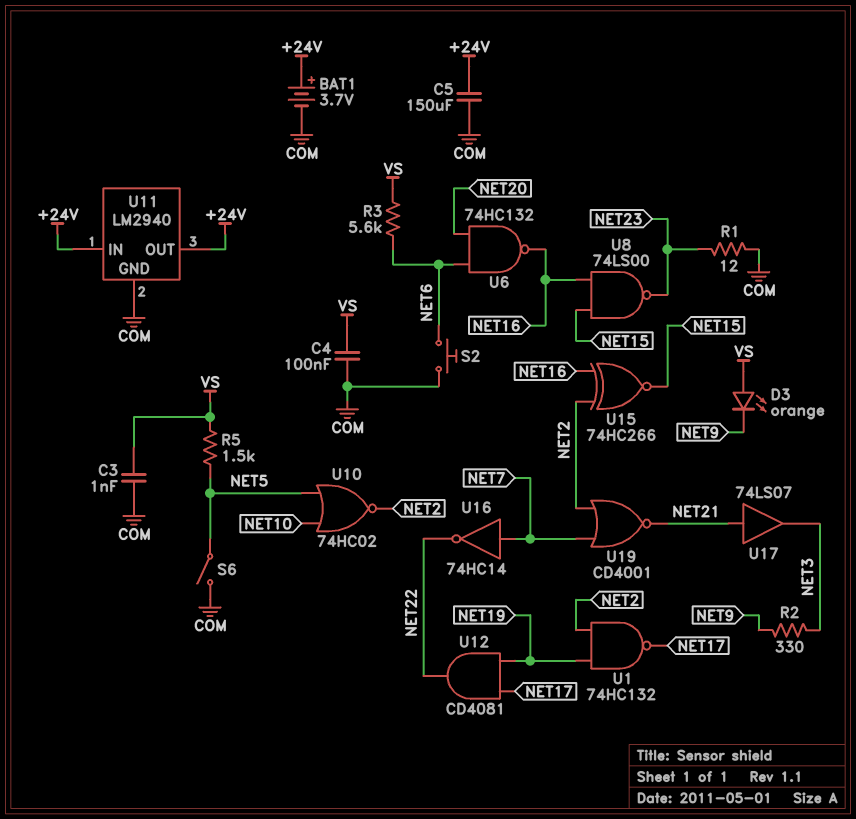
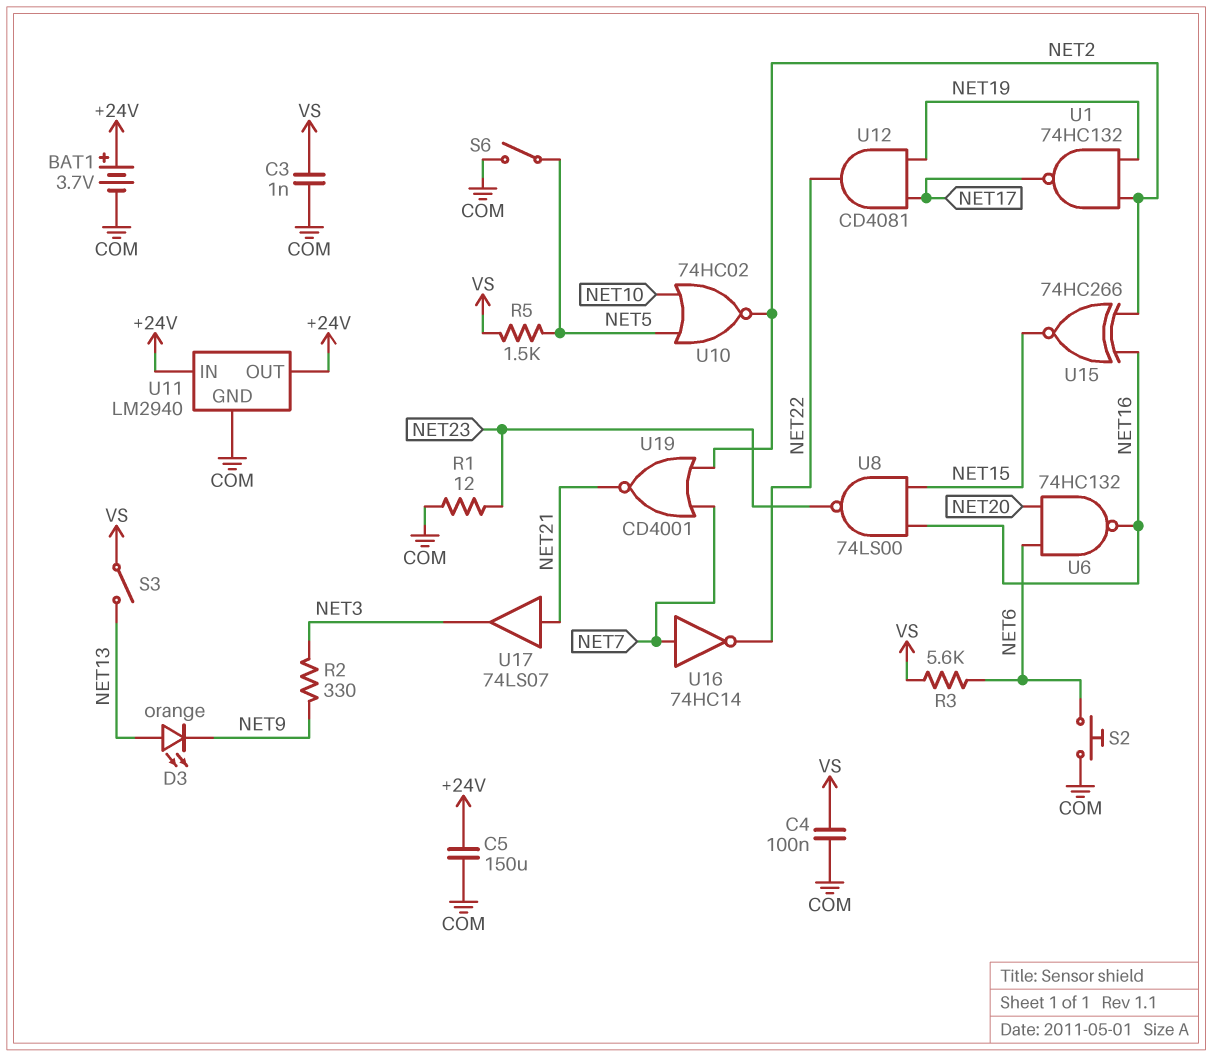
D3: LED orange (A VS, K NET9) -> LED orange (A NET13, K NET9)
S3: none -> switch (NET13, VS)

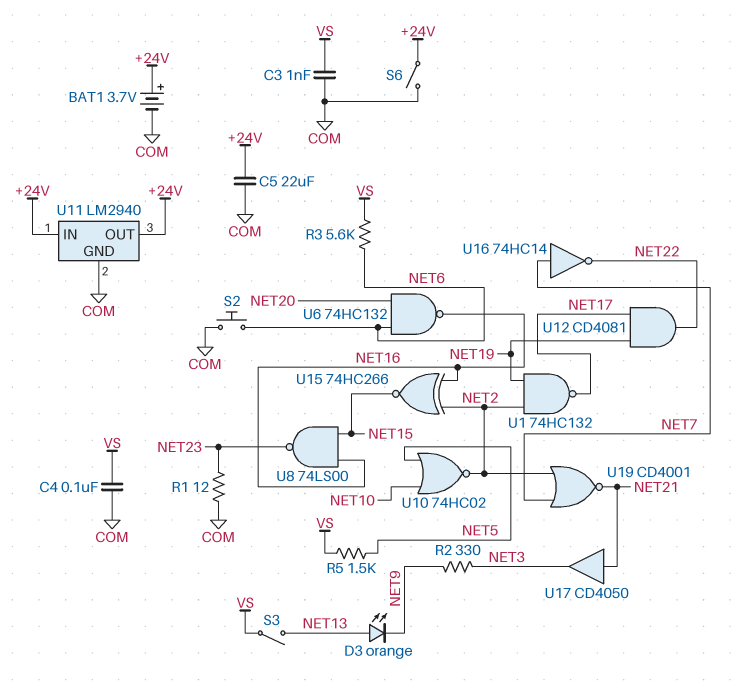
C5: 150uF (+24V, COM) -> 22uF (+24V, COM)
S6: switch (COM, NET5) -> switch (+24V, COM)
U17: buffer 74LS07 (in NET21, out NET3) -> buffer CD4050 (in NET21, out NET3)

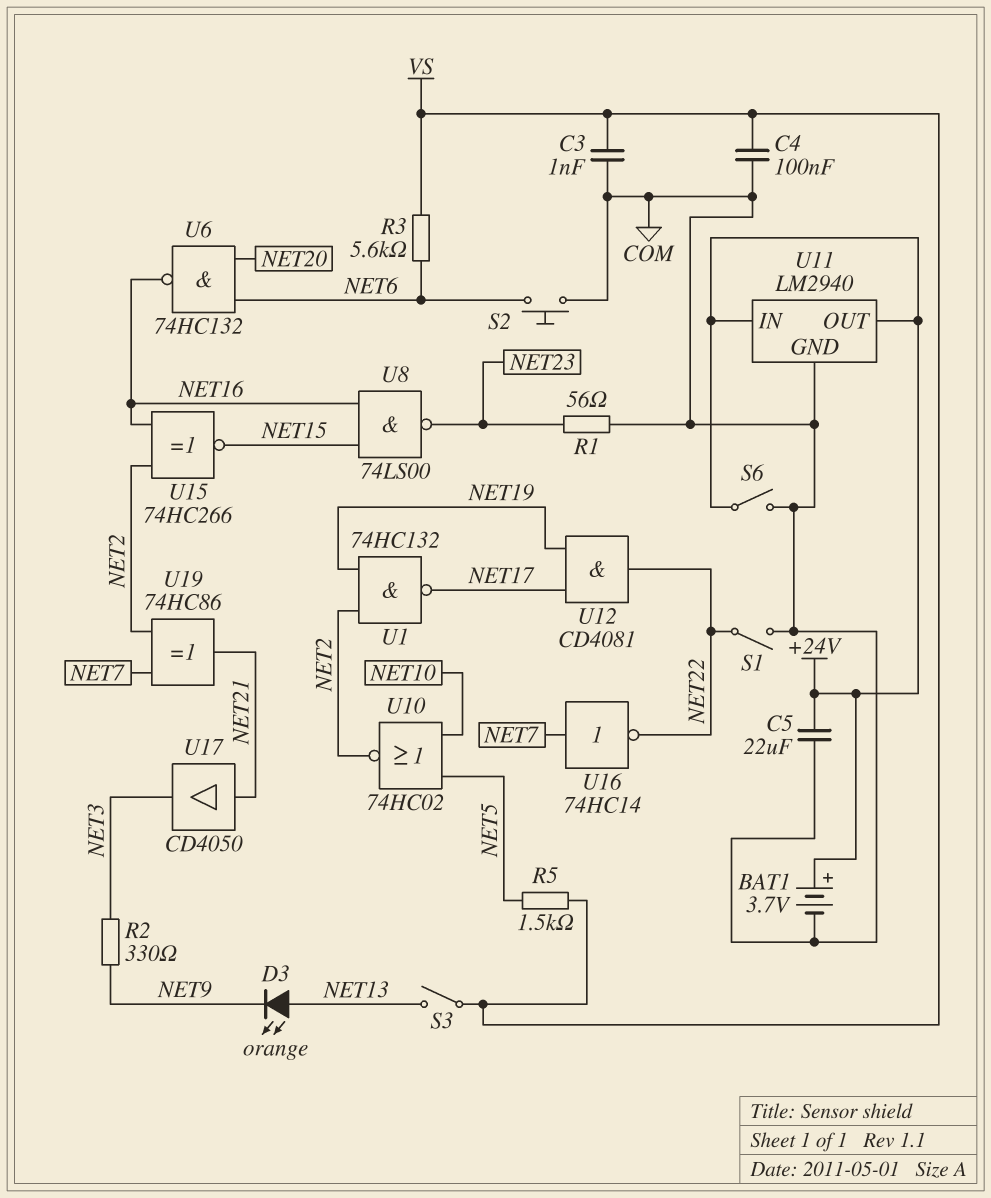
R1: 12 (COM, NET23) -> 56 (COM, NET23)
S1: none -> switch (COM, NET22)
U19: NOR CD4001 (in NET2, in NET7, out NET21) -> XOR 74HC86 (in NET2, in NET7, out NET21)

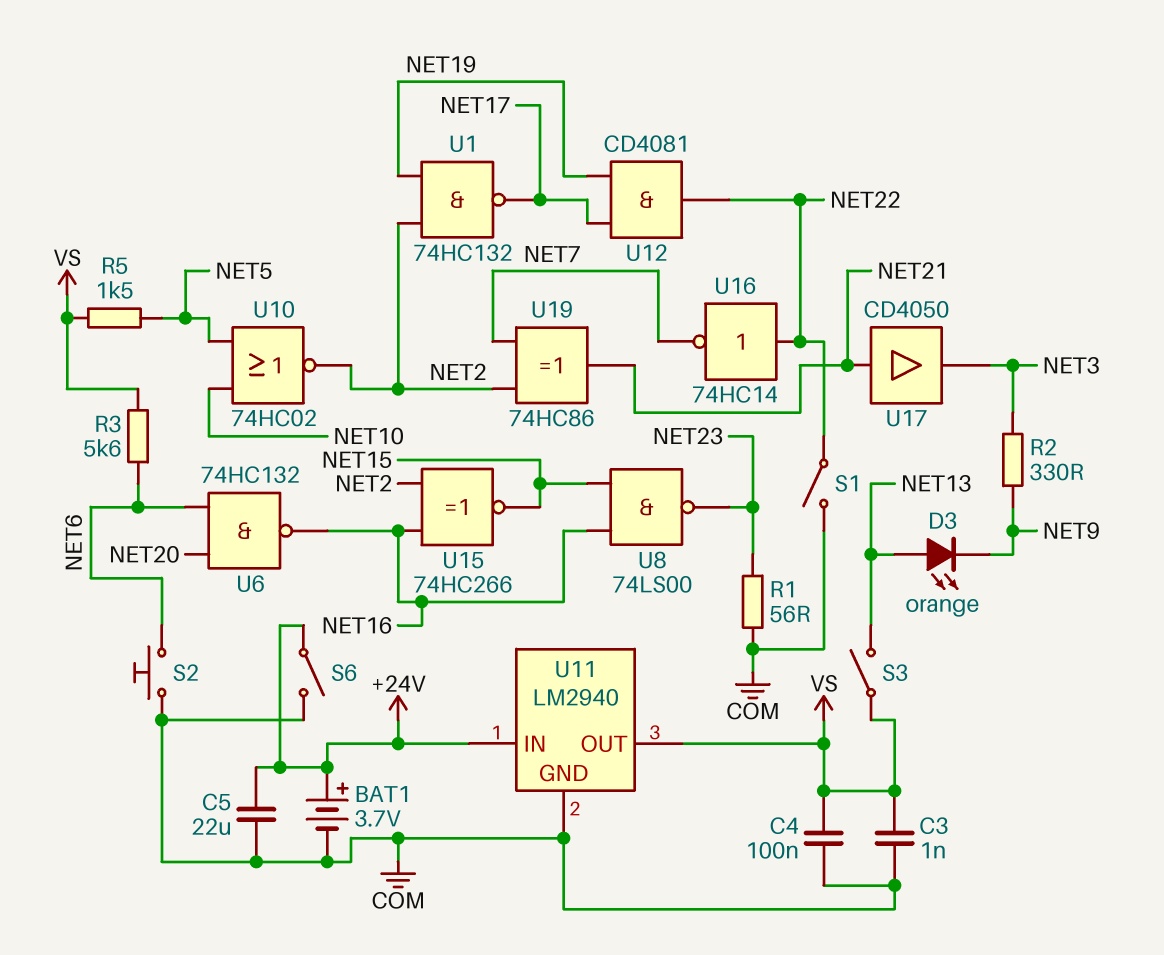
U11 pin OUT: +24V -> VS
U16: NOT 74HC14 (in NET7, out NET22) -> NOT 74HC14 (in NET22, out NET7)

